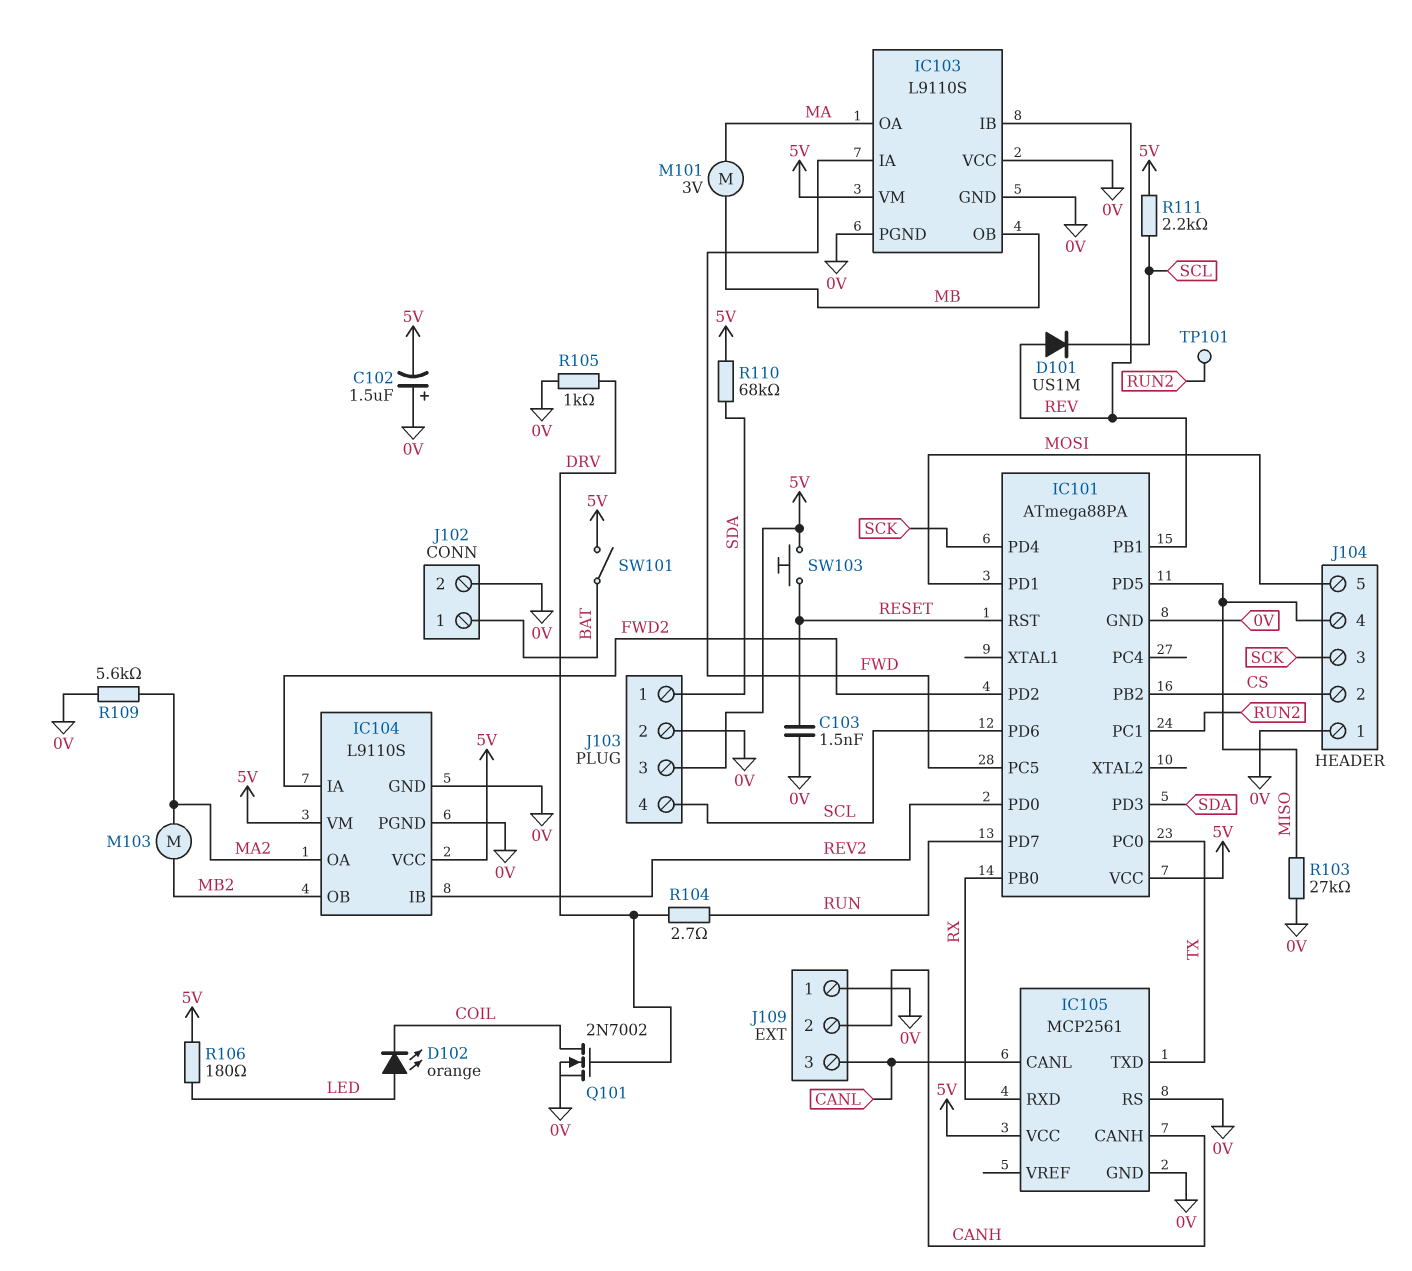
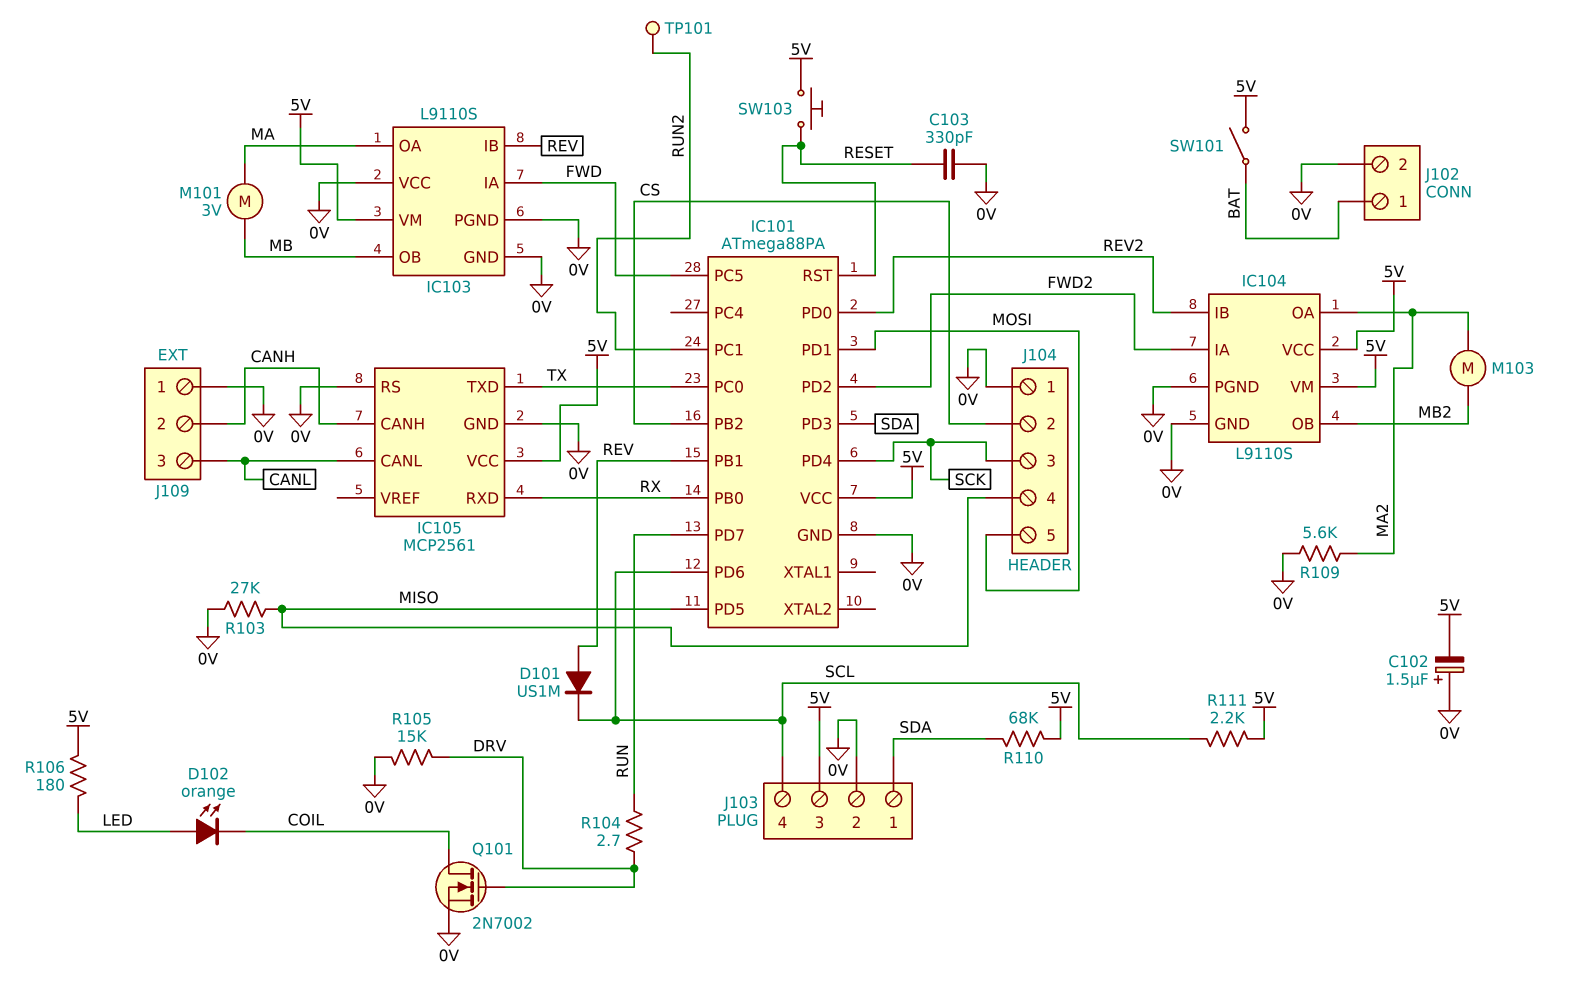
C103: 1.5nF (0V, RESET) -> 330pF (0V, RESET)
R105: 1k (0V, DRV) -> 15k (0V, DRV)

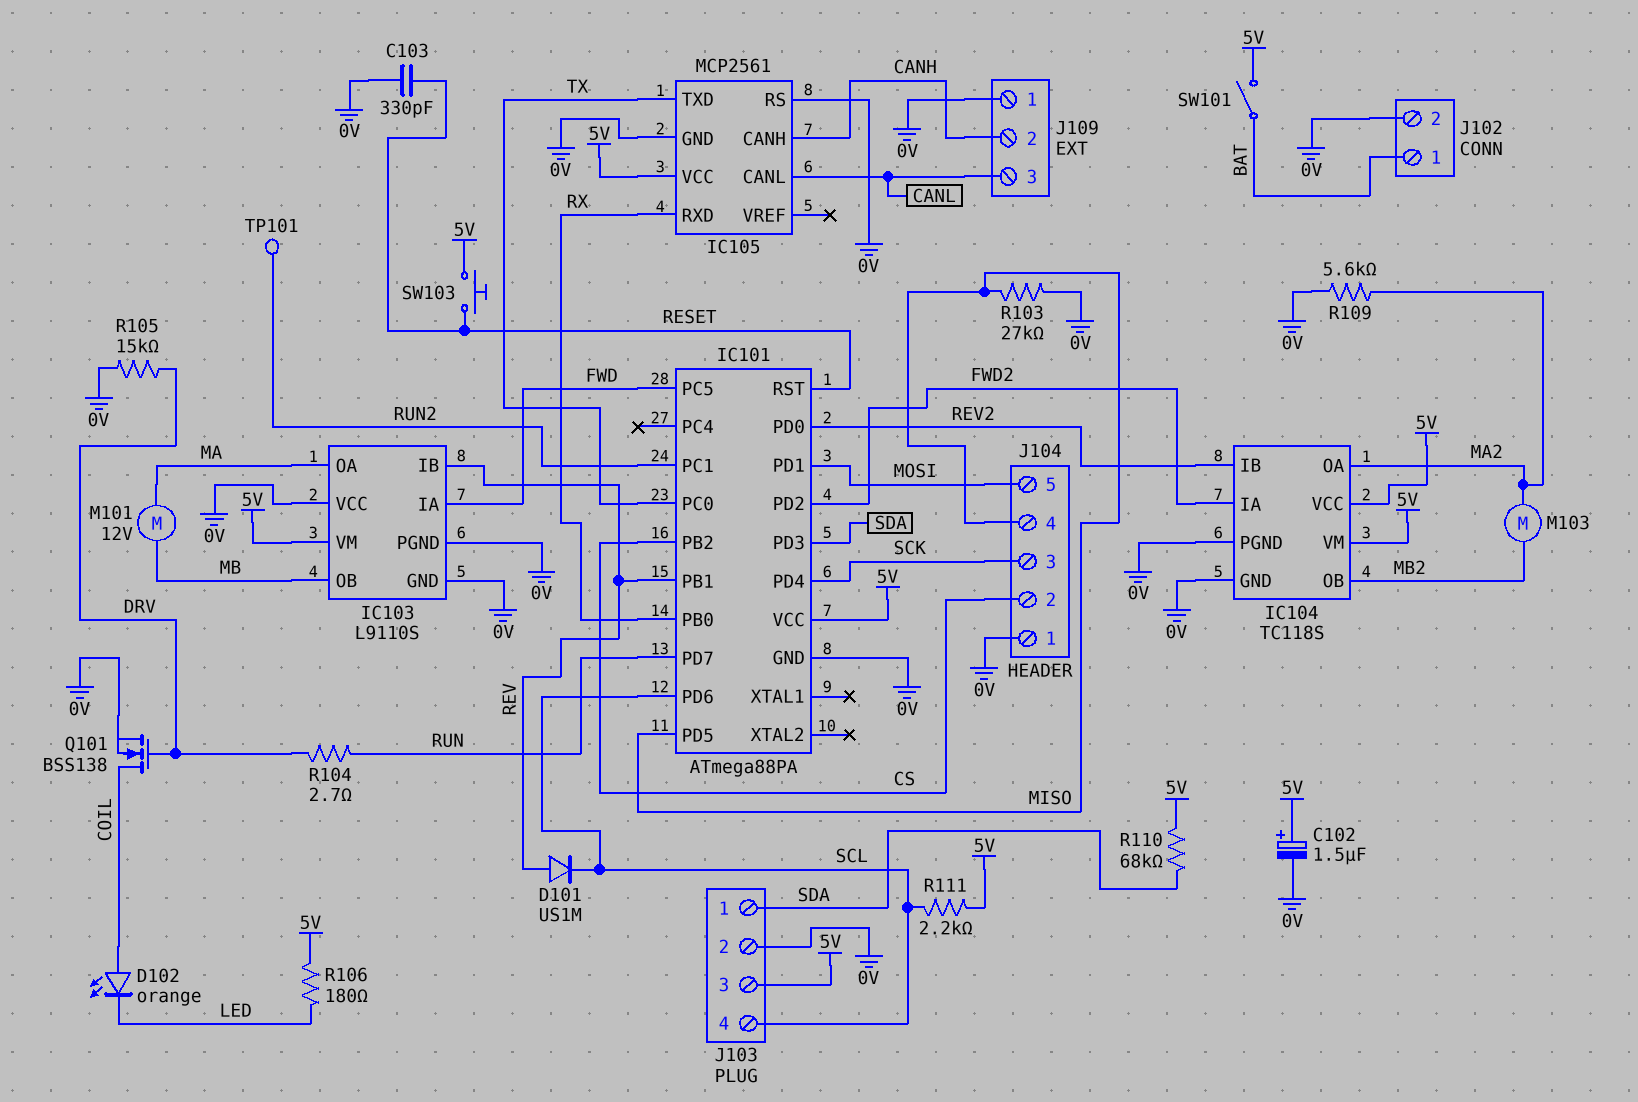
C102: 1.5uF (plus 0V, minus 5V) -> 1.5uF (plus 5V, minus 0V)
D102: LED orange (A LED, K COIL) -> LED orange (A COIL, K LED)
IC104: L9110S -> TC118S
M101: motor 3V (MA, MB) -> motor 12V (MA, MB)
Q101: NMOS 2N7002 (G DRV, D COIL, S 0V) -> NMOS BSS138 (G DRV, D COIL, S 0V)

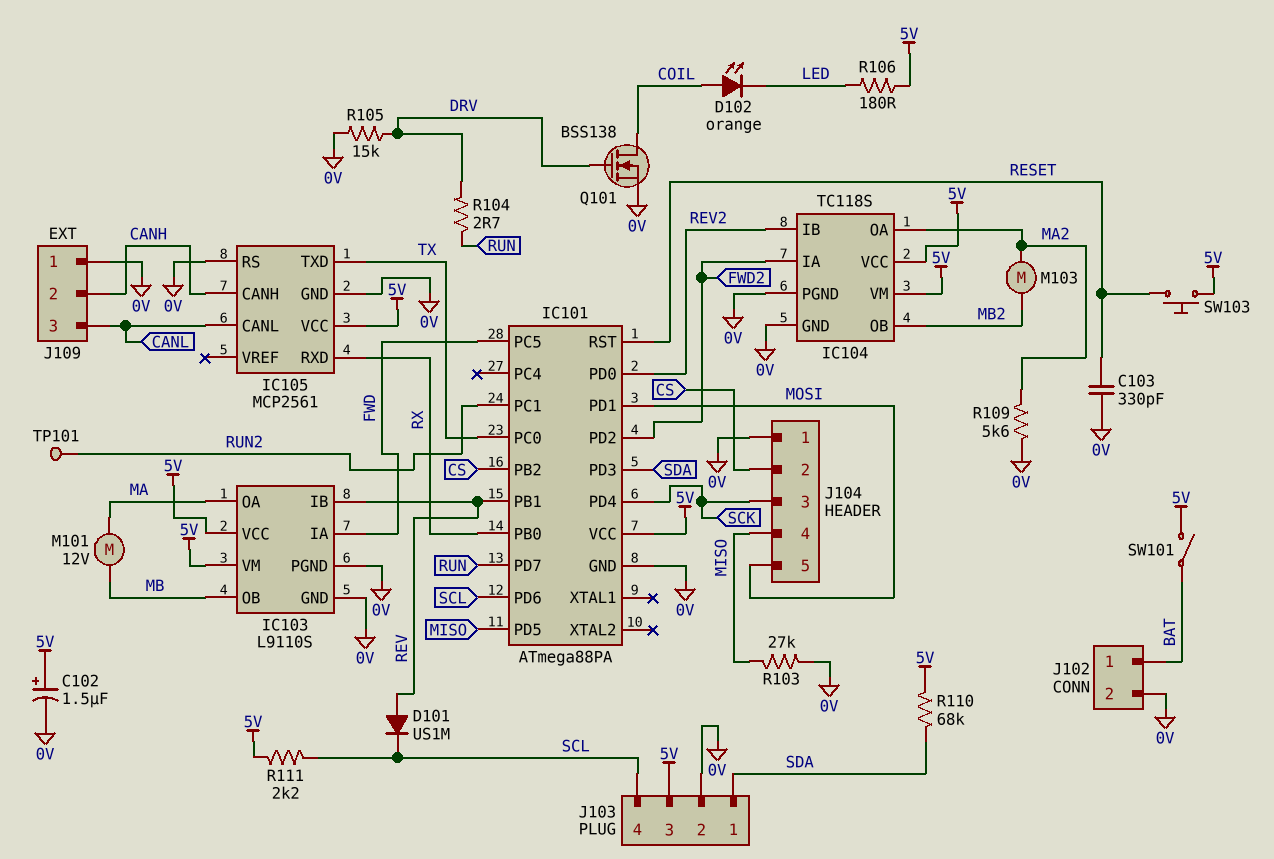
IC103 pin VCC: 0V -> 5V

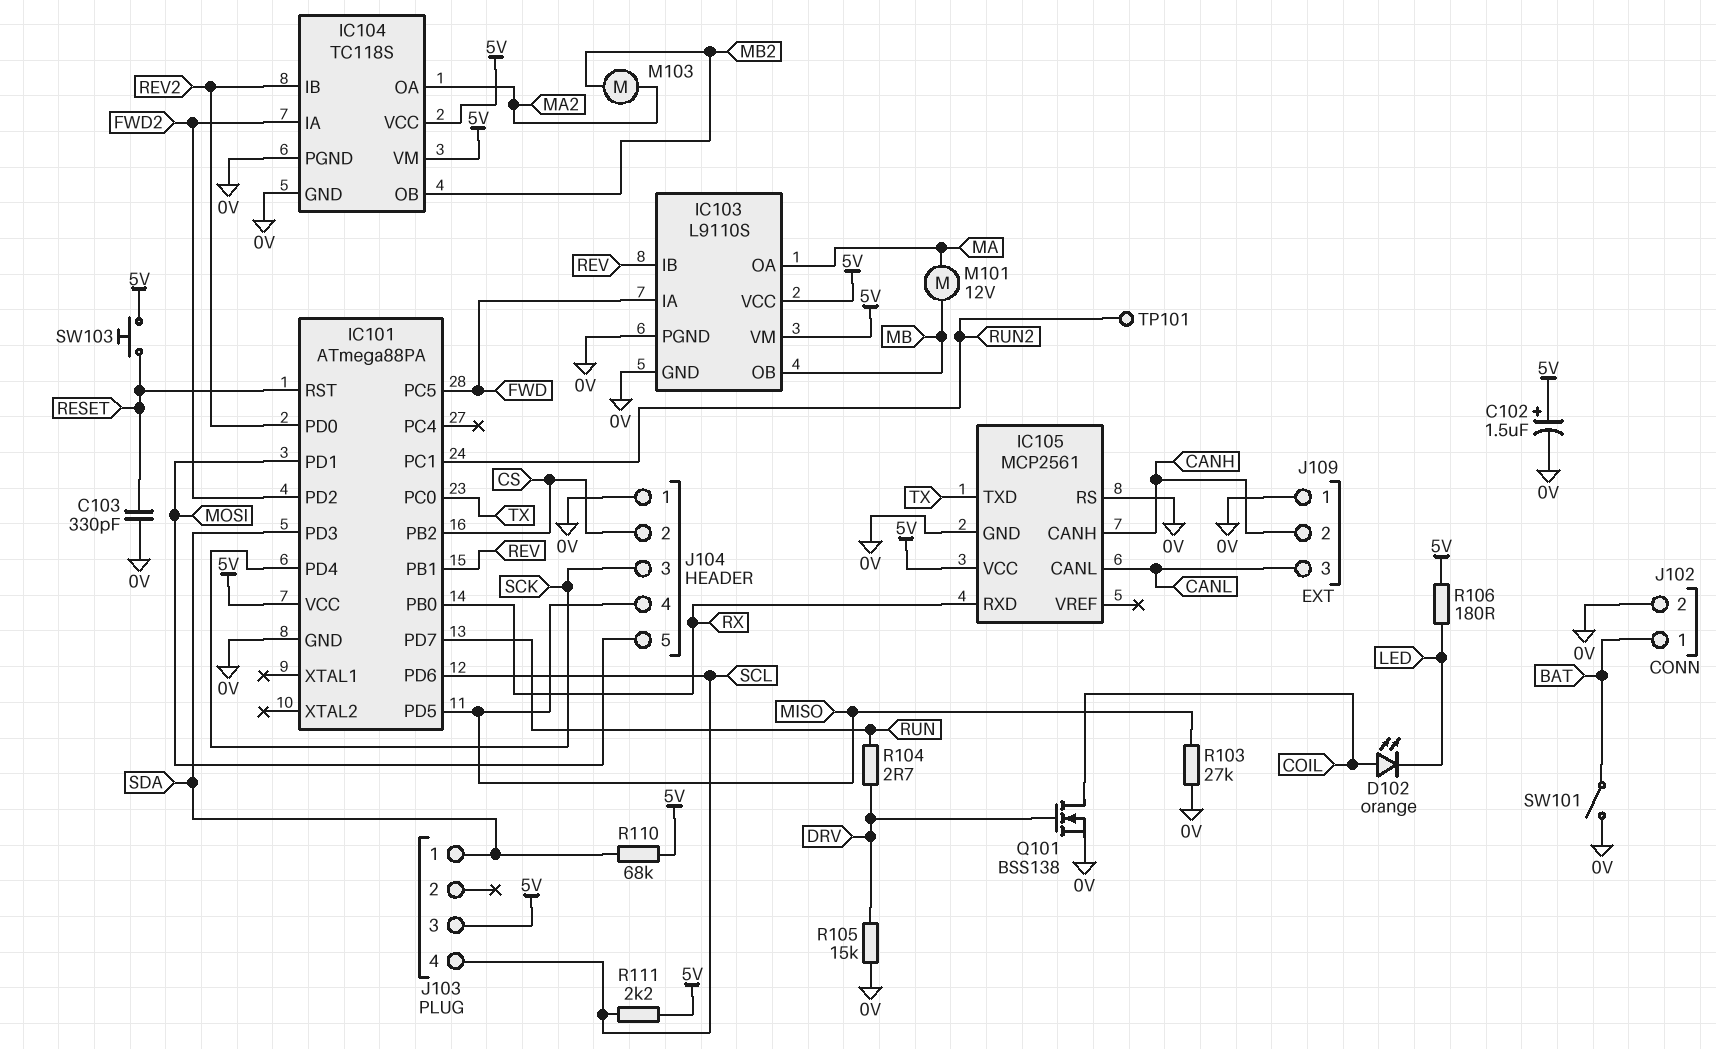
D101: diode US1M (A REV, K SCL) -> none
J103 pin 2: 0V -> none
R109: 5.6k (0V, MA2) -> none
SW101: switch (5V, BAT) -> switch (0V, BAT)

